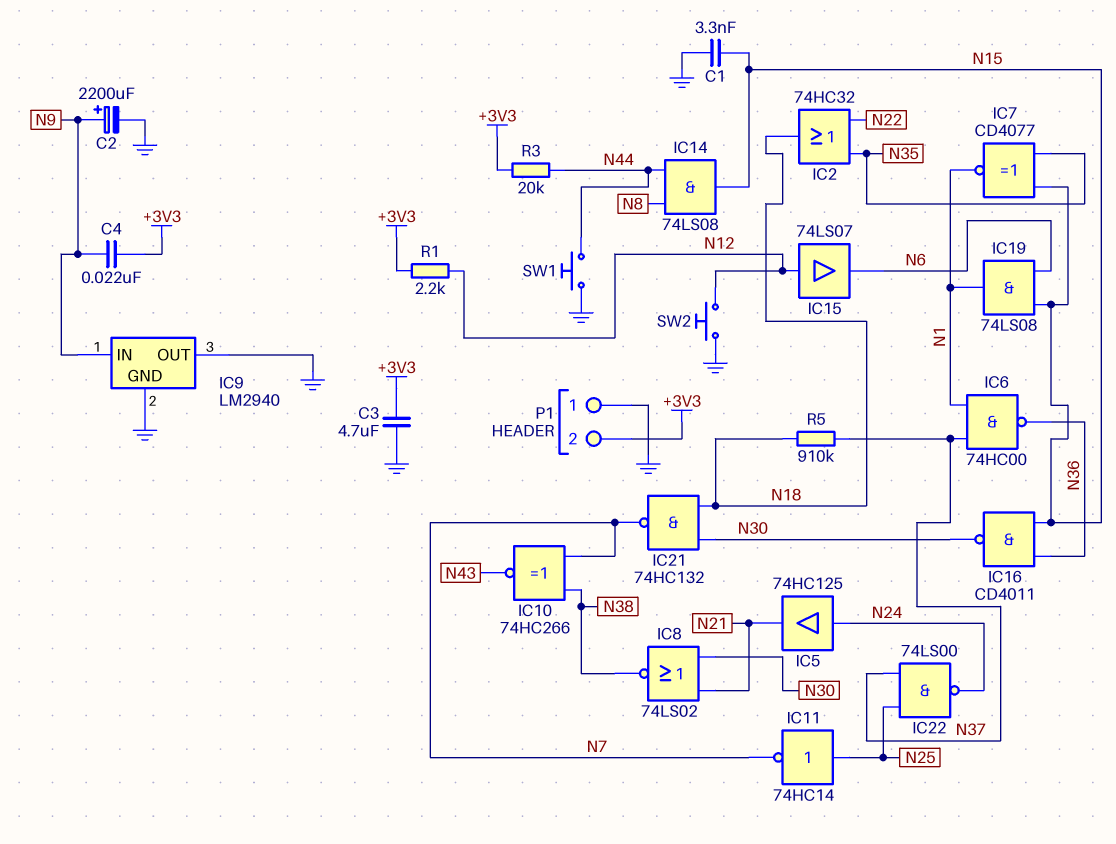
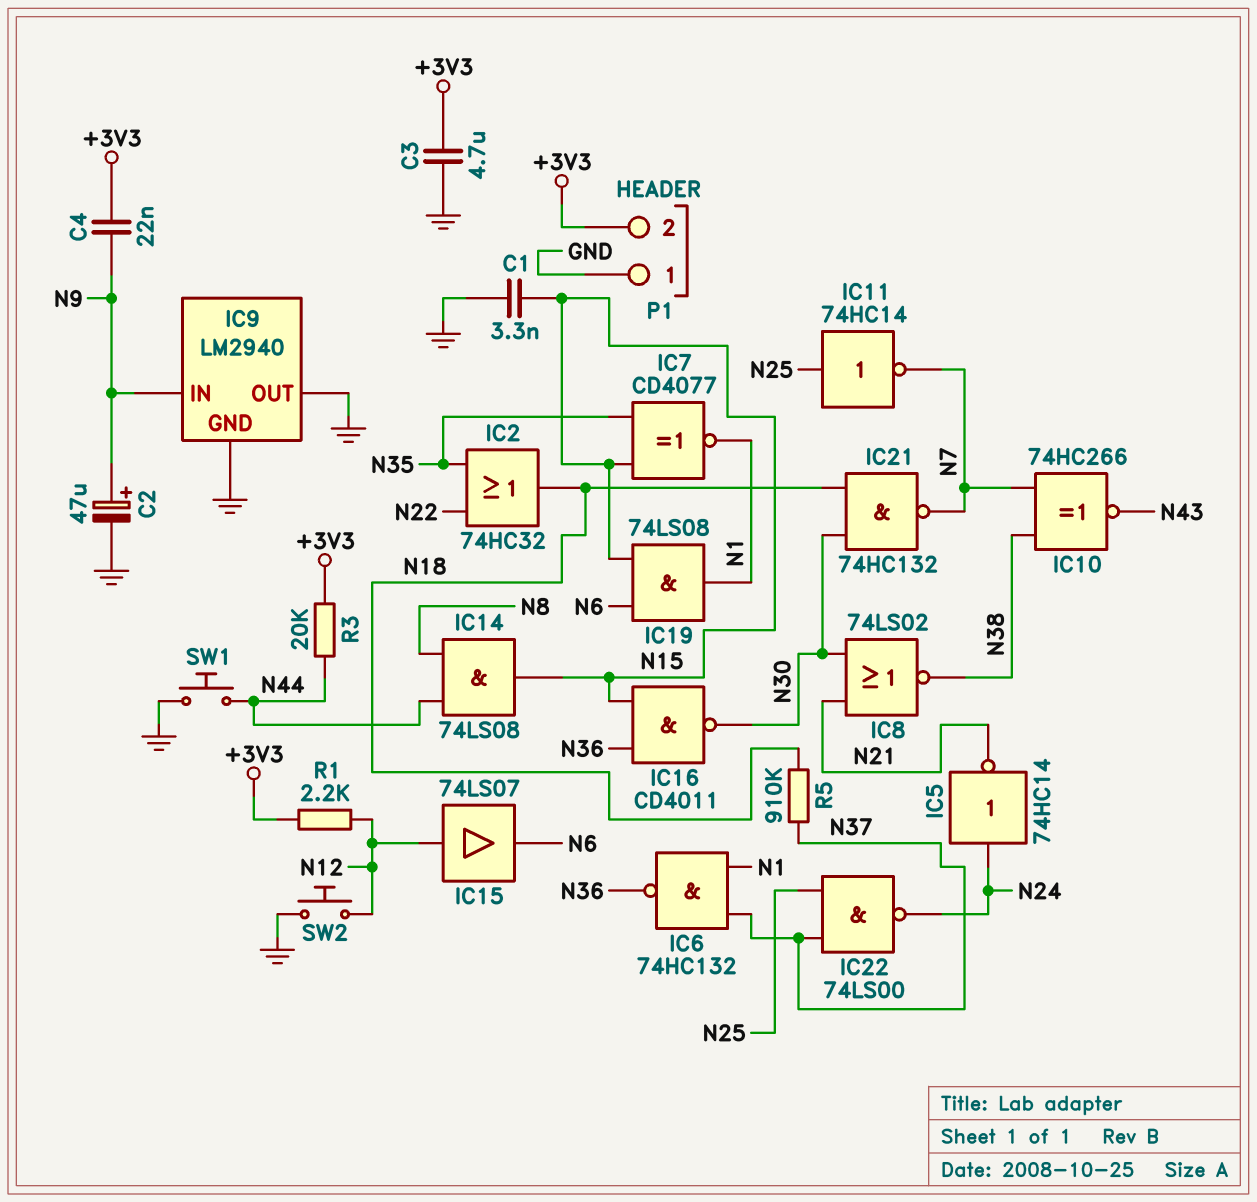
C2: 2200uF (plus N9, minus GND) -> 47uF (plus N9, minus GND)
IC5: buffer 74HC125 (in N24, out N21) -> NOT 74HC14 (in N24, out N21)
IC6: NAND 74HC00 (in N1, in N37, out N36) -> NAND 74HC132 (in N1, in N37, out N36)

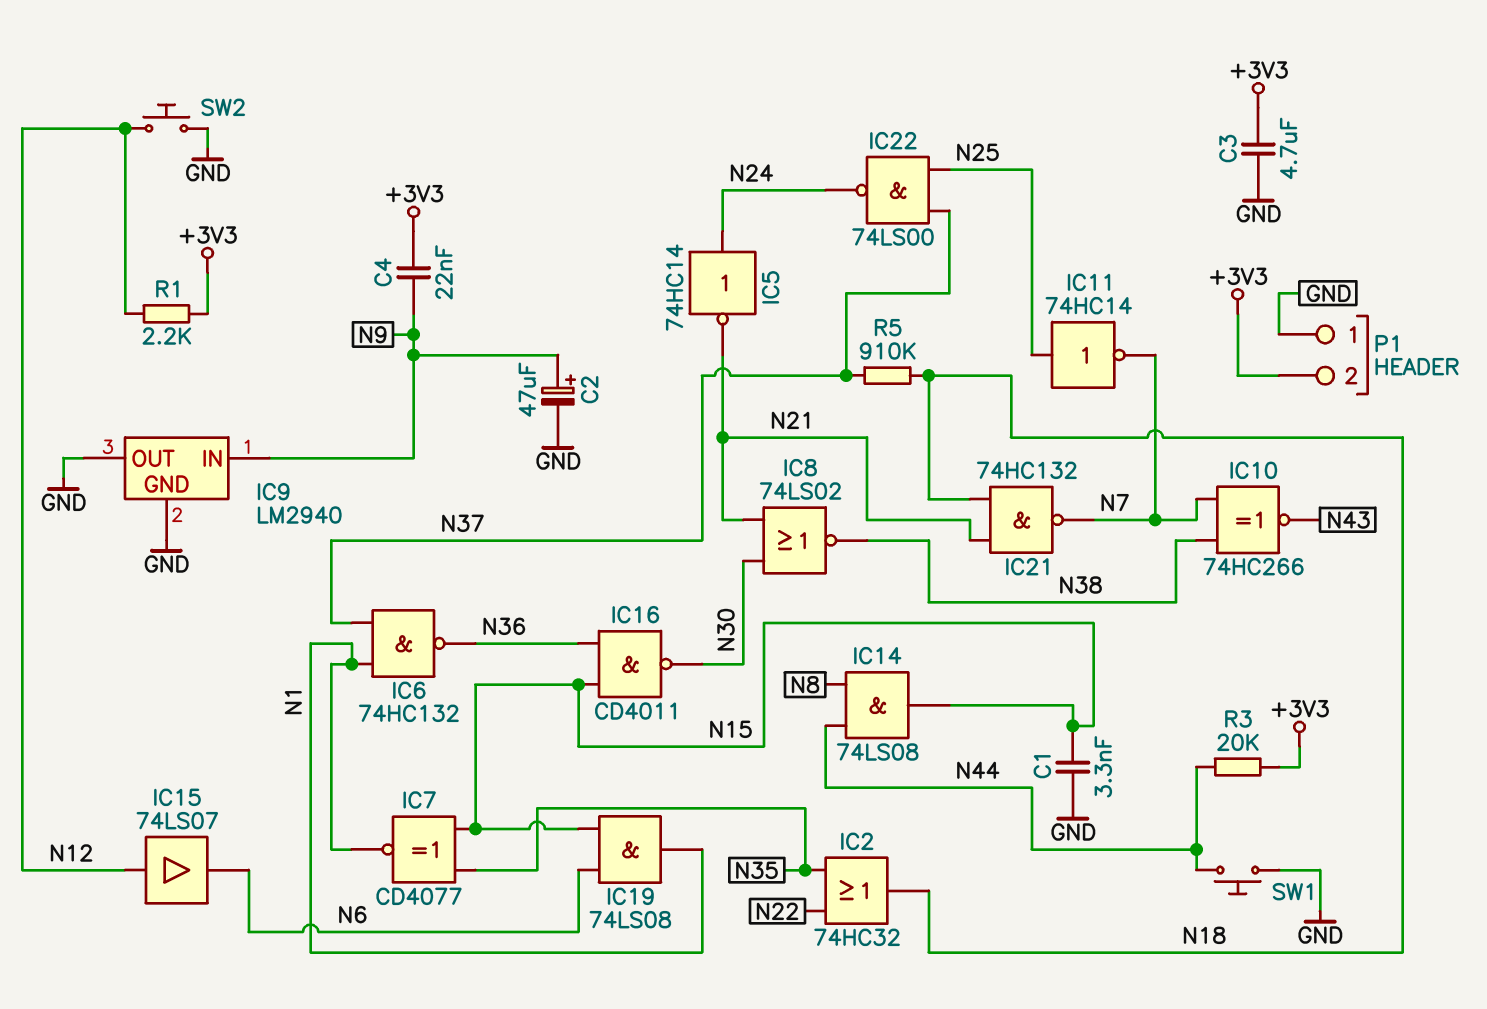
IC21: NAND 74HC132 (in N18, in N30, out N7) -> NAND 74HC132 (in N18, in N21, out N7)

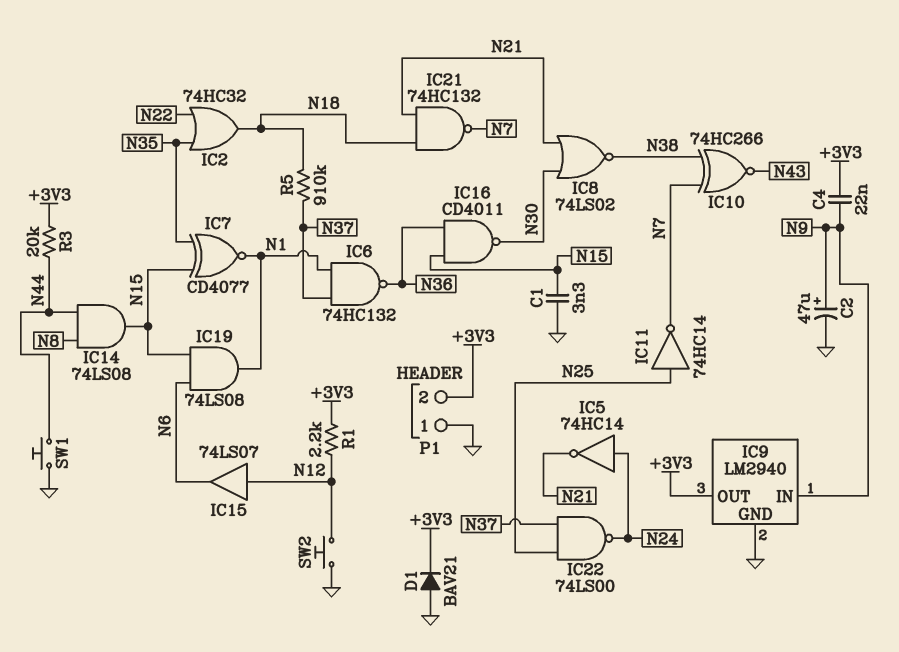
C3: 4.7uF (+3V3, GND) -> none
D1: none -> diode BAV21 (A GND, K +3V3)
IC9 pin OUT: GND -> +3V3

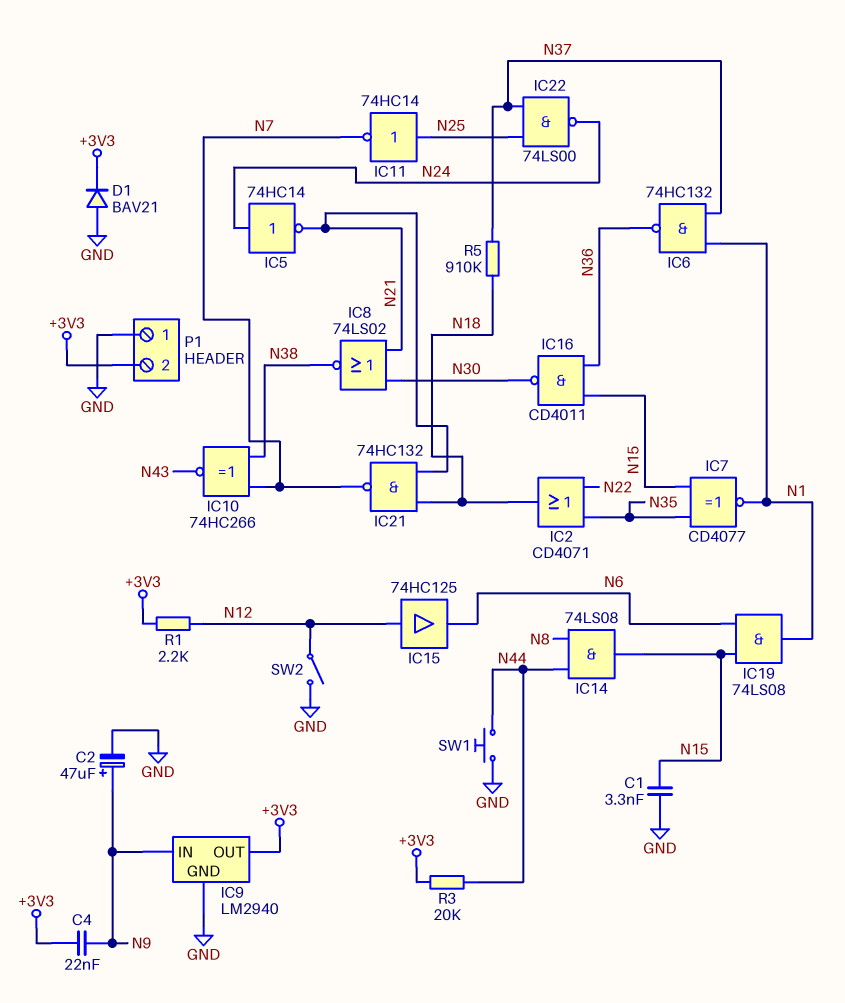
IC2: OR 74HC32 (in N22, in N35, out N18) -> OR CD4071 (in N22, in N35, out N18)
IC15: buffer 74LS07 (in N12, out N6) -> buffer 74HC125 (in N12, out N6)
SW2: button (GND, N12) -> switch (GND, N12)

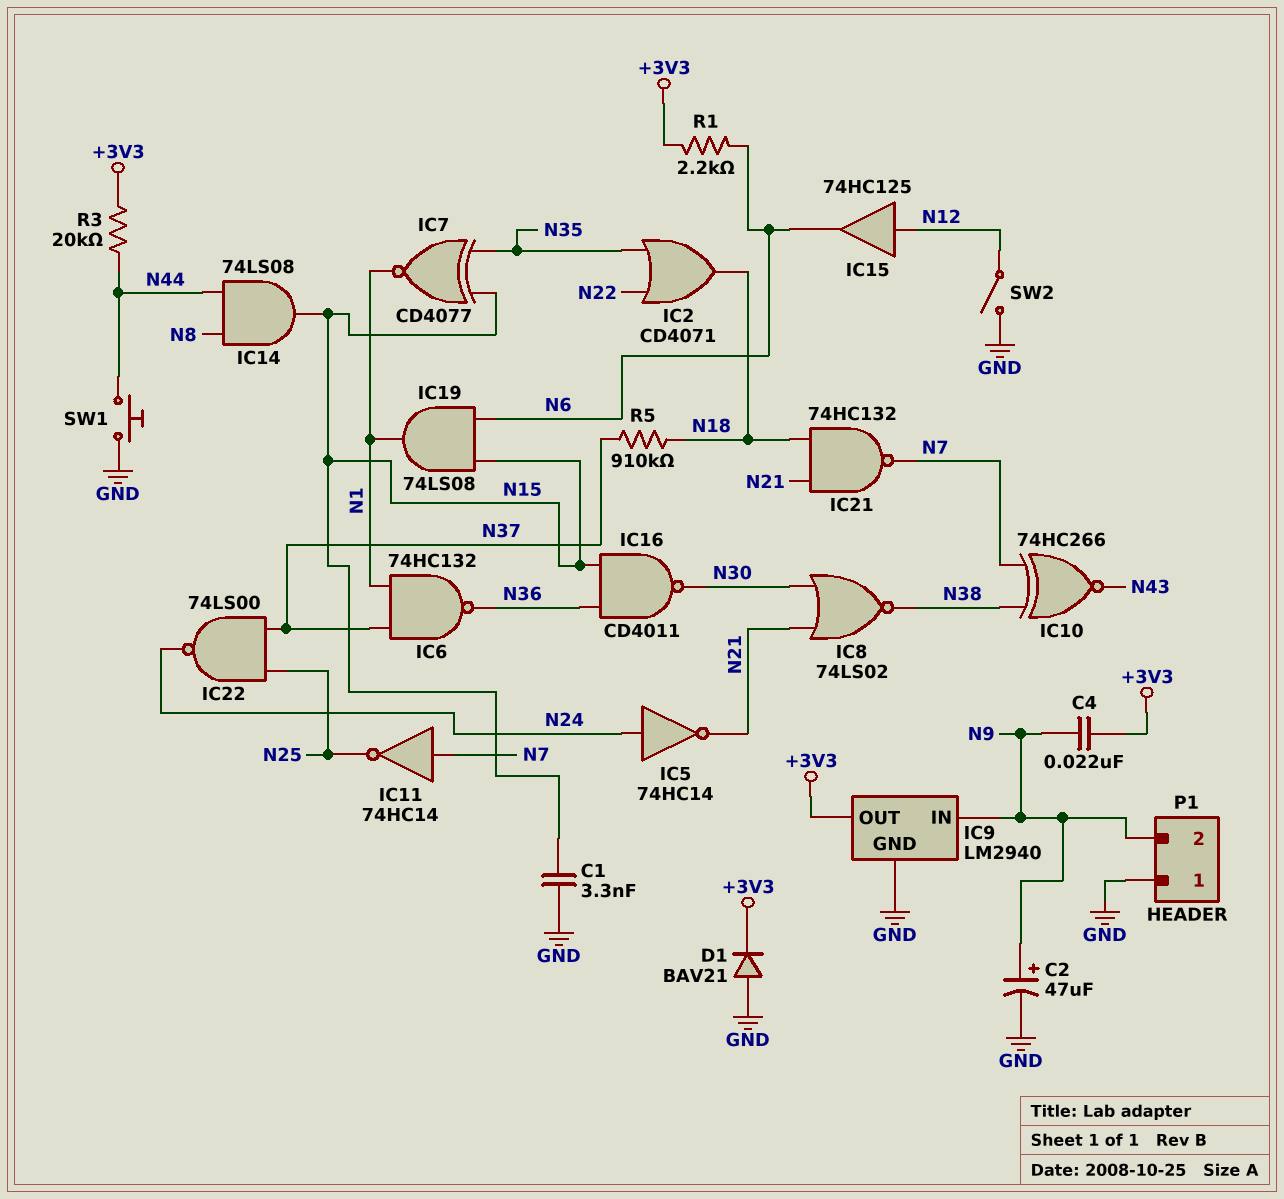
IC11: NOT 74HC14 (in N25, out N7) -> NOT 74HC14 (in N7, out N25)
P1 pin 2: +3V3 -> N9
R1: 2.2k (+3V3, N12) -> 2.2k (+3V3, N6)

